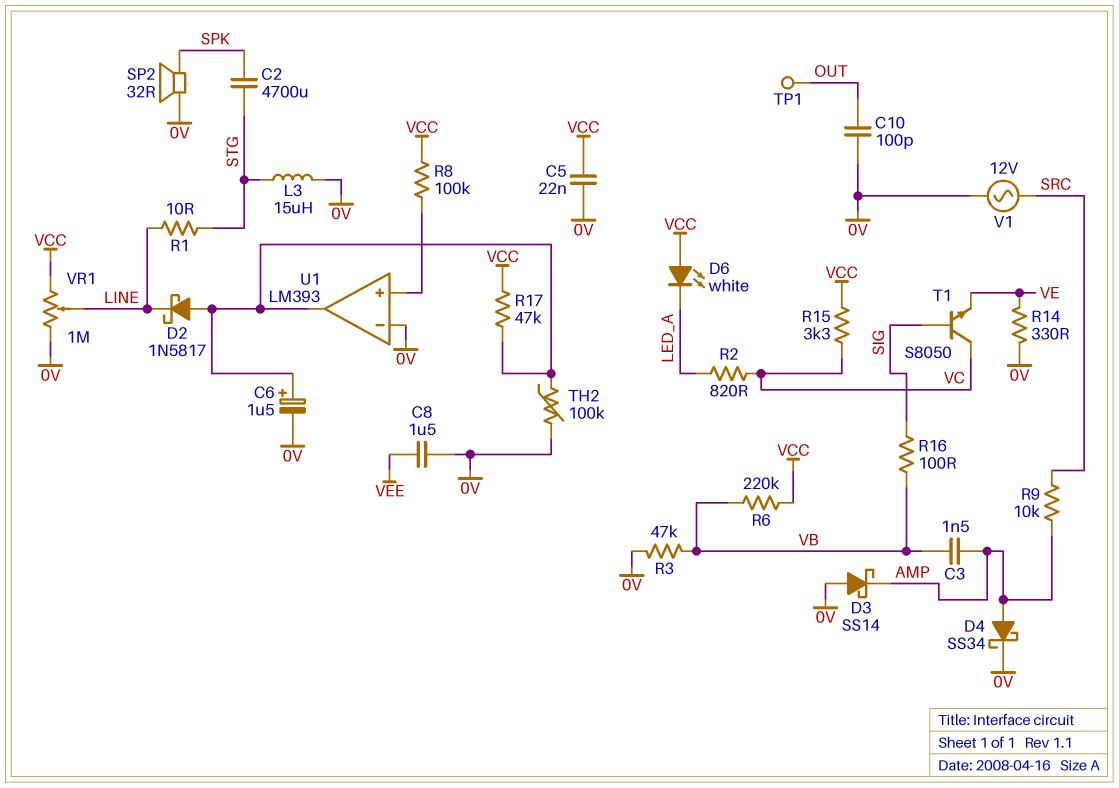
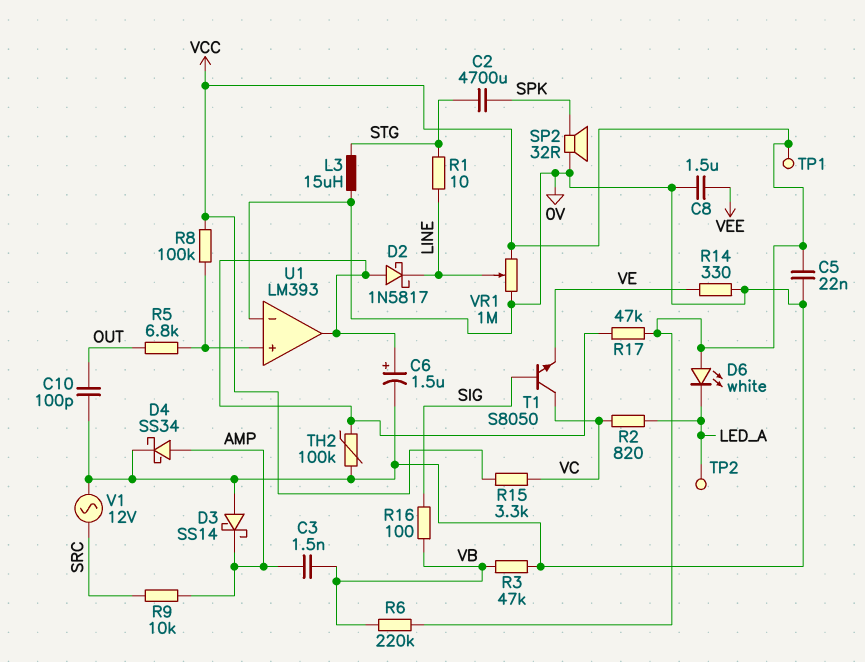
R5: none -> 6.8k (OUT, U1/in+)
TP1: test point (OUT) -> test point (VCC)
TP2: none -> test point (LED_A)

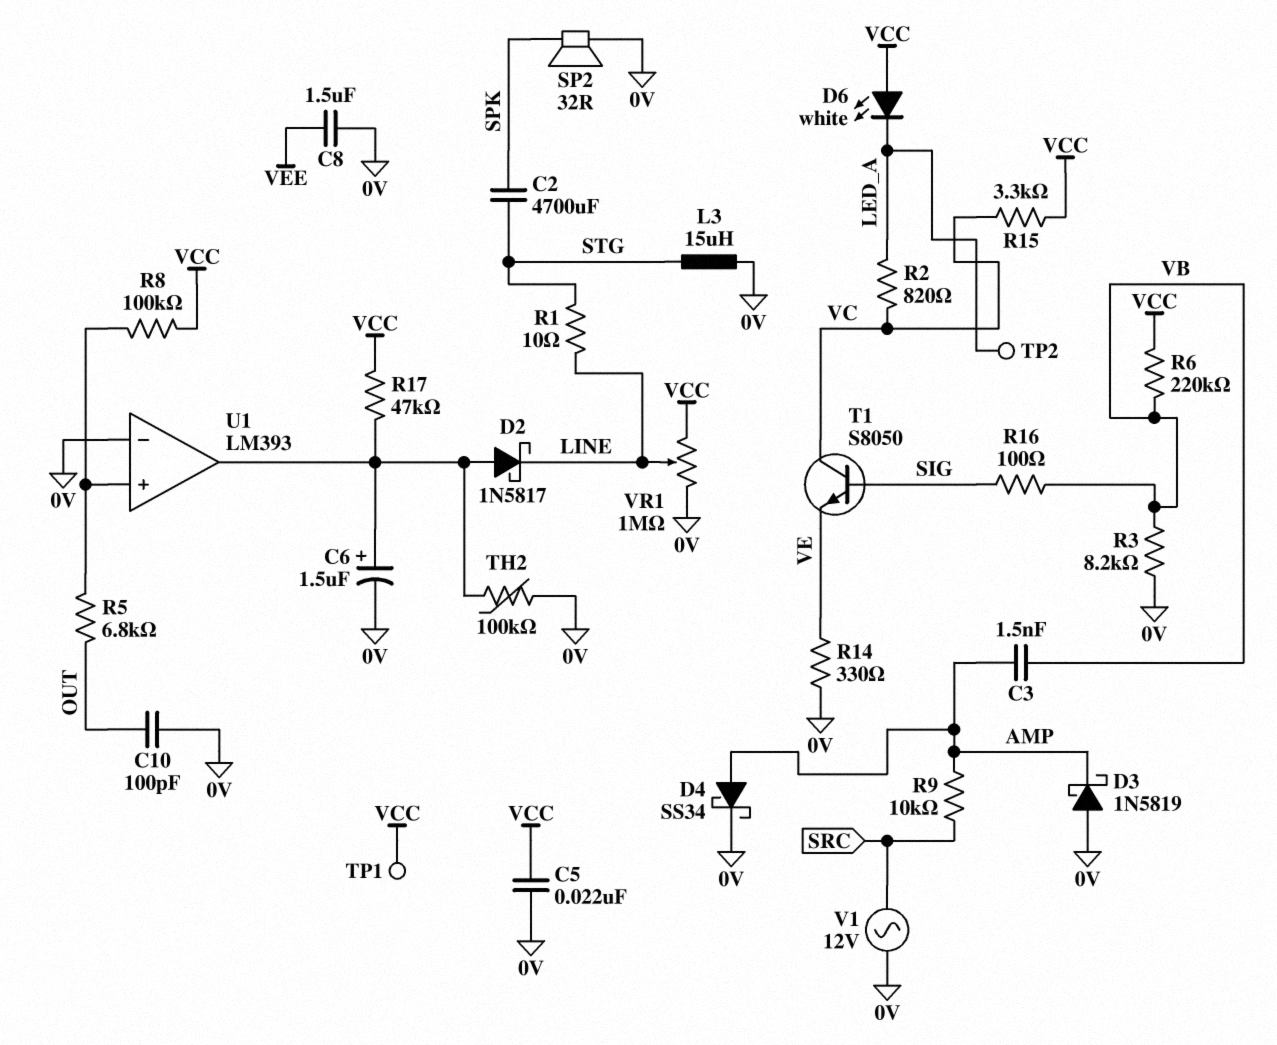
D3: schottky SS14 (A 0V, K AMP) -> schottky 1N5819 (A 0V, K AMP)
R3: 47k (0V, VB) -> 8.2k (0V, VB)

